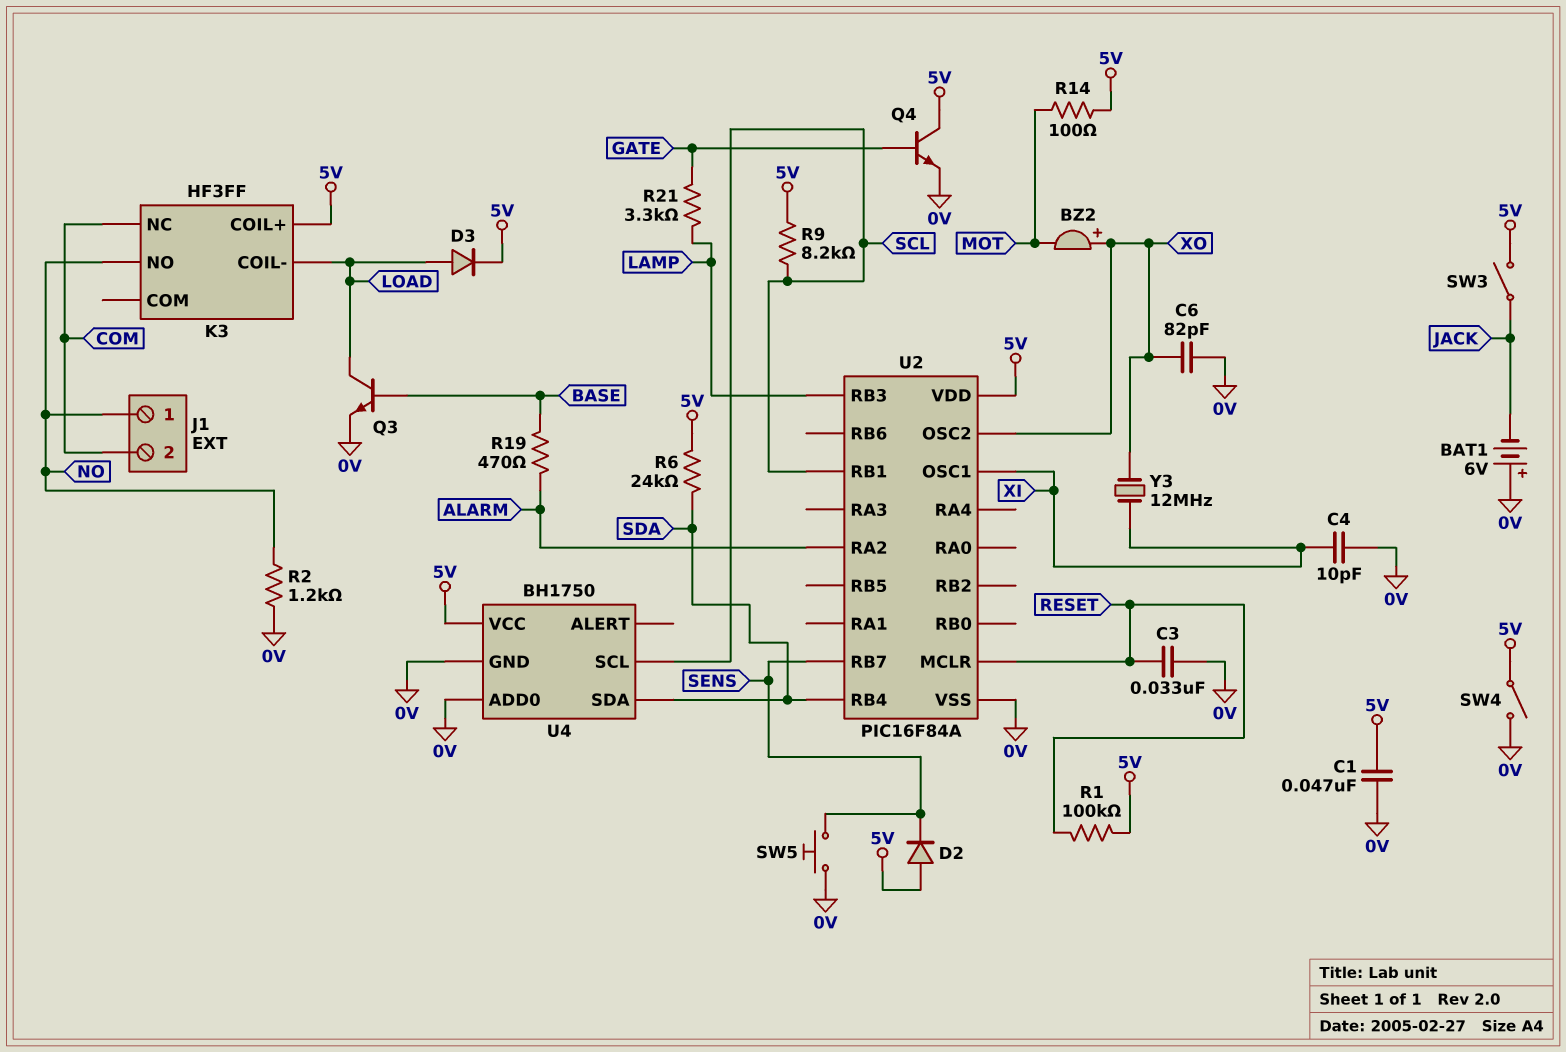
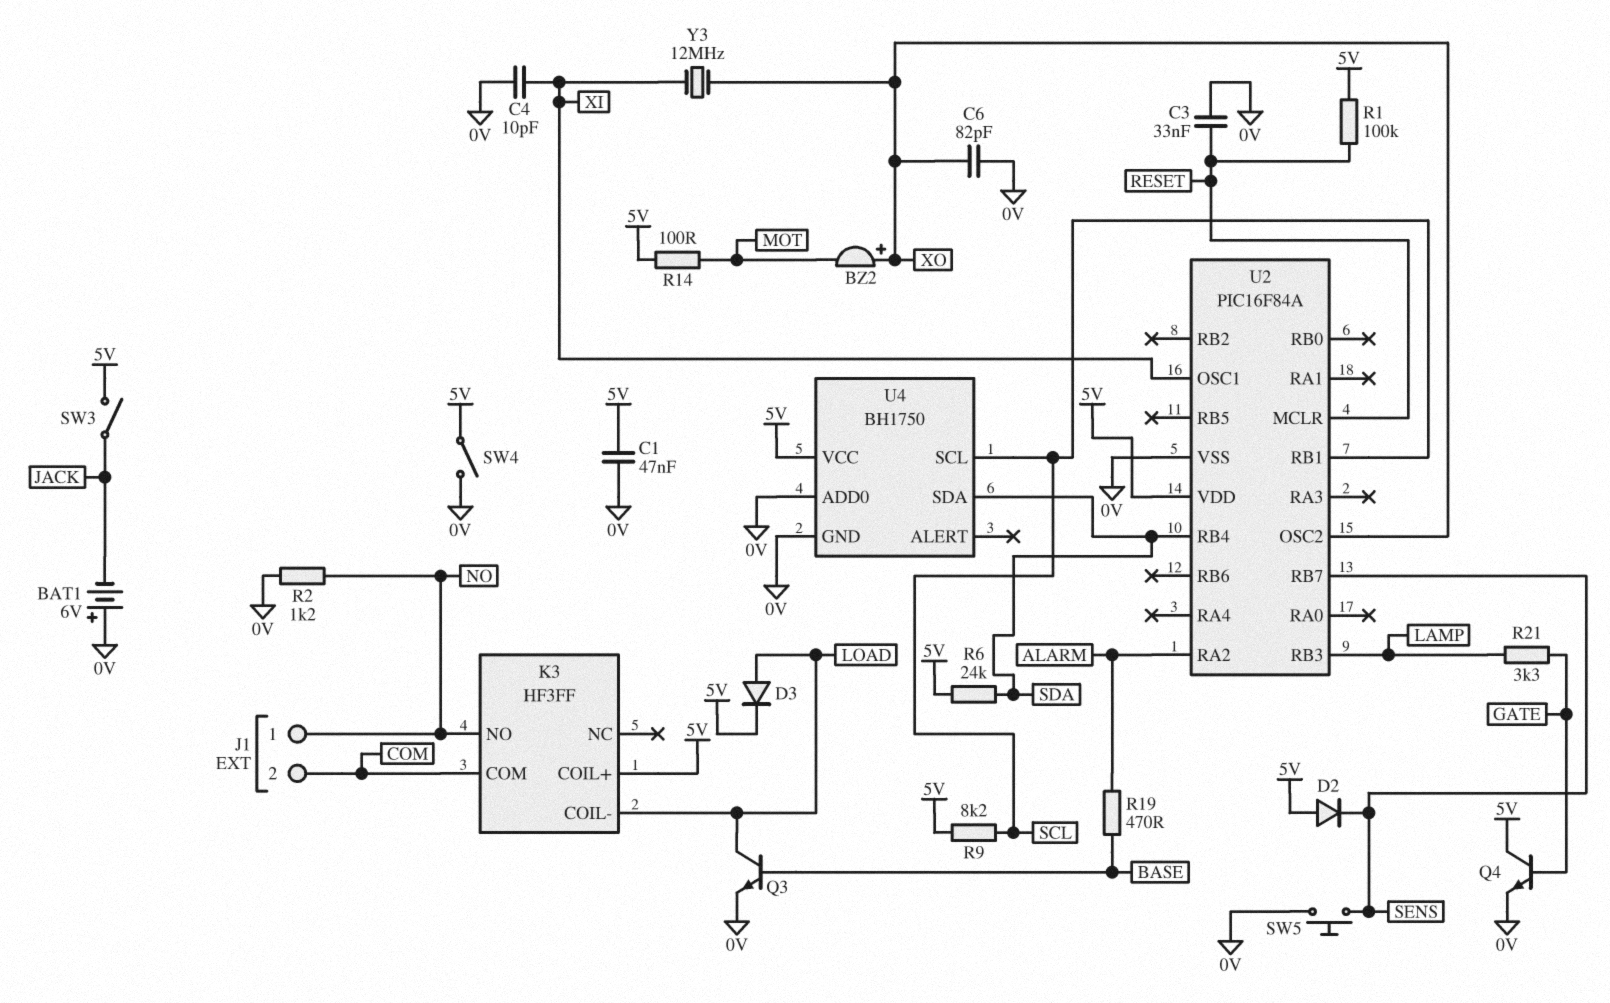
K3 pin COM: none -> COM
K3 pin NC: COM -> none

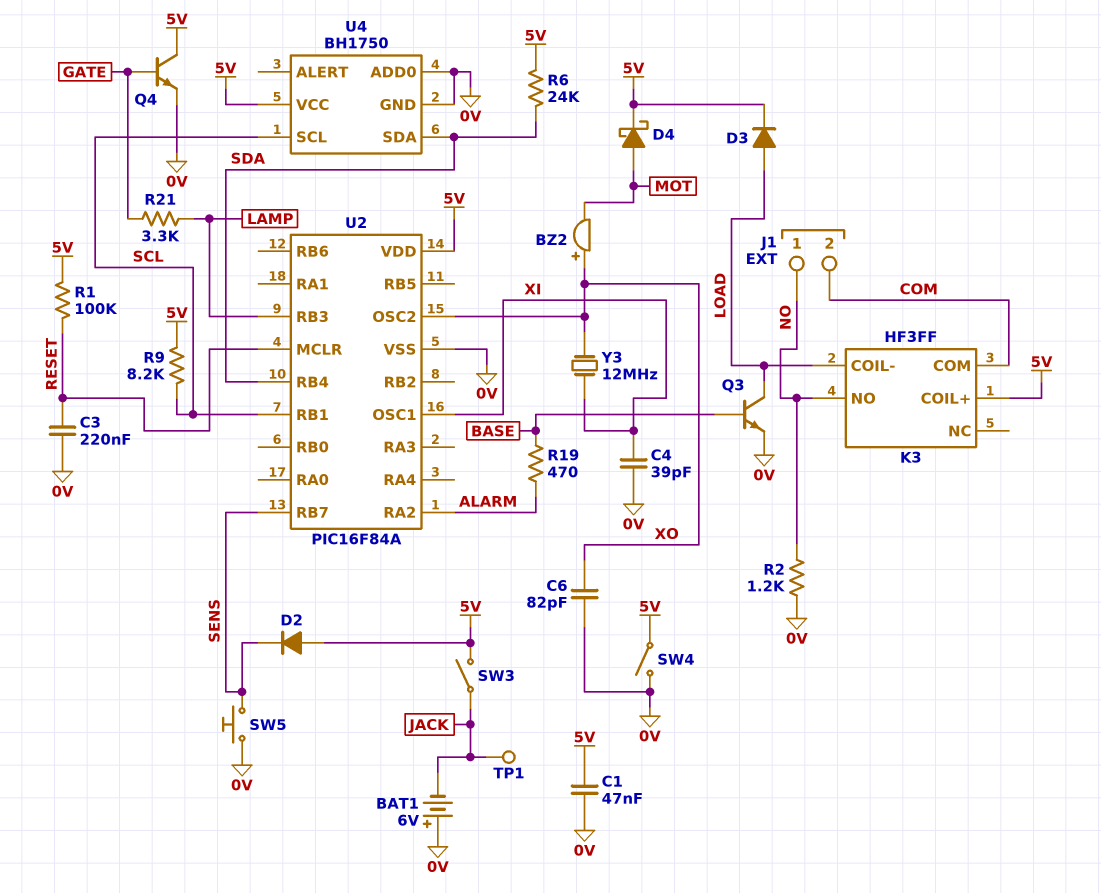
C3: 33nF (0V, RESET) -> 220nF (0V, RESET)
C4: 10pF (0V, XI) -> 39pF (0V, XI)
D4: none -> schottky (A MOT, K 5V)
R14: 100 (5V, MOT) -> none
TP1: none -> test point (JACK)

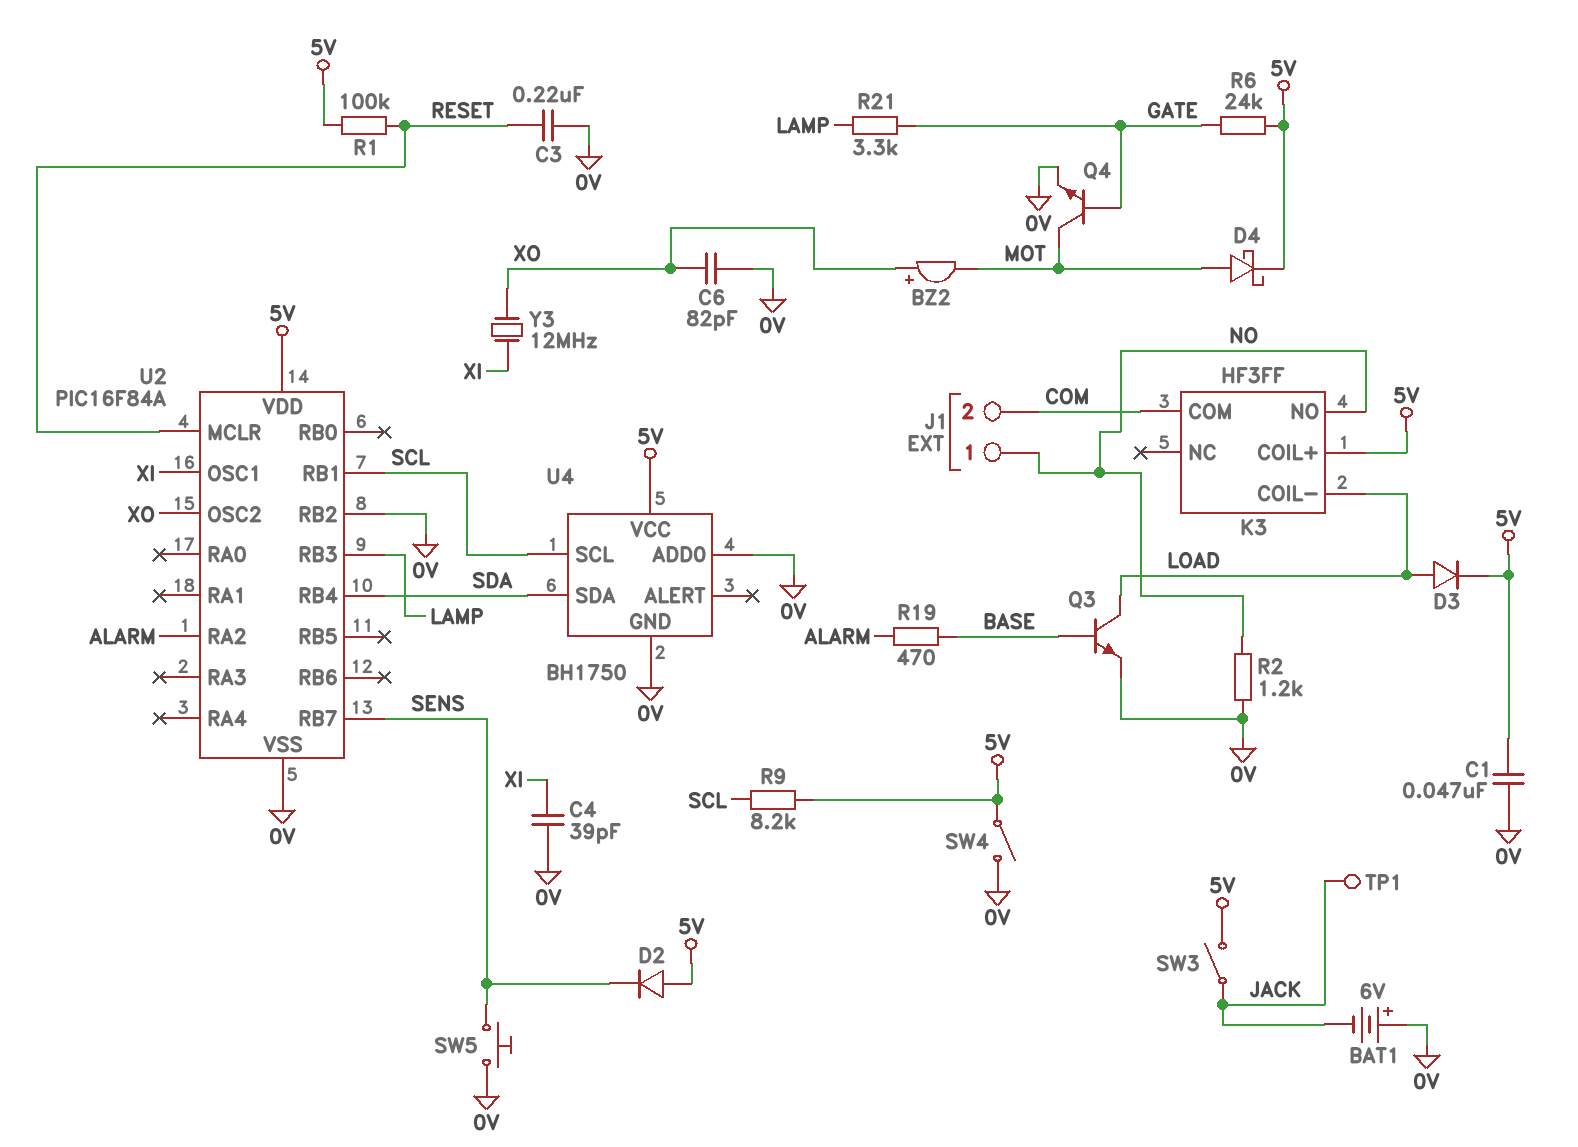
Q4: NPN (B GATE, C 5V, E 0V) -> NPN (B GATE, C MOT, E 0V)
R6: 24k (5V, SDA) -> 24k (5V, GATE)
U2 pin RB2: none -> 0V

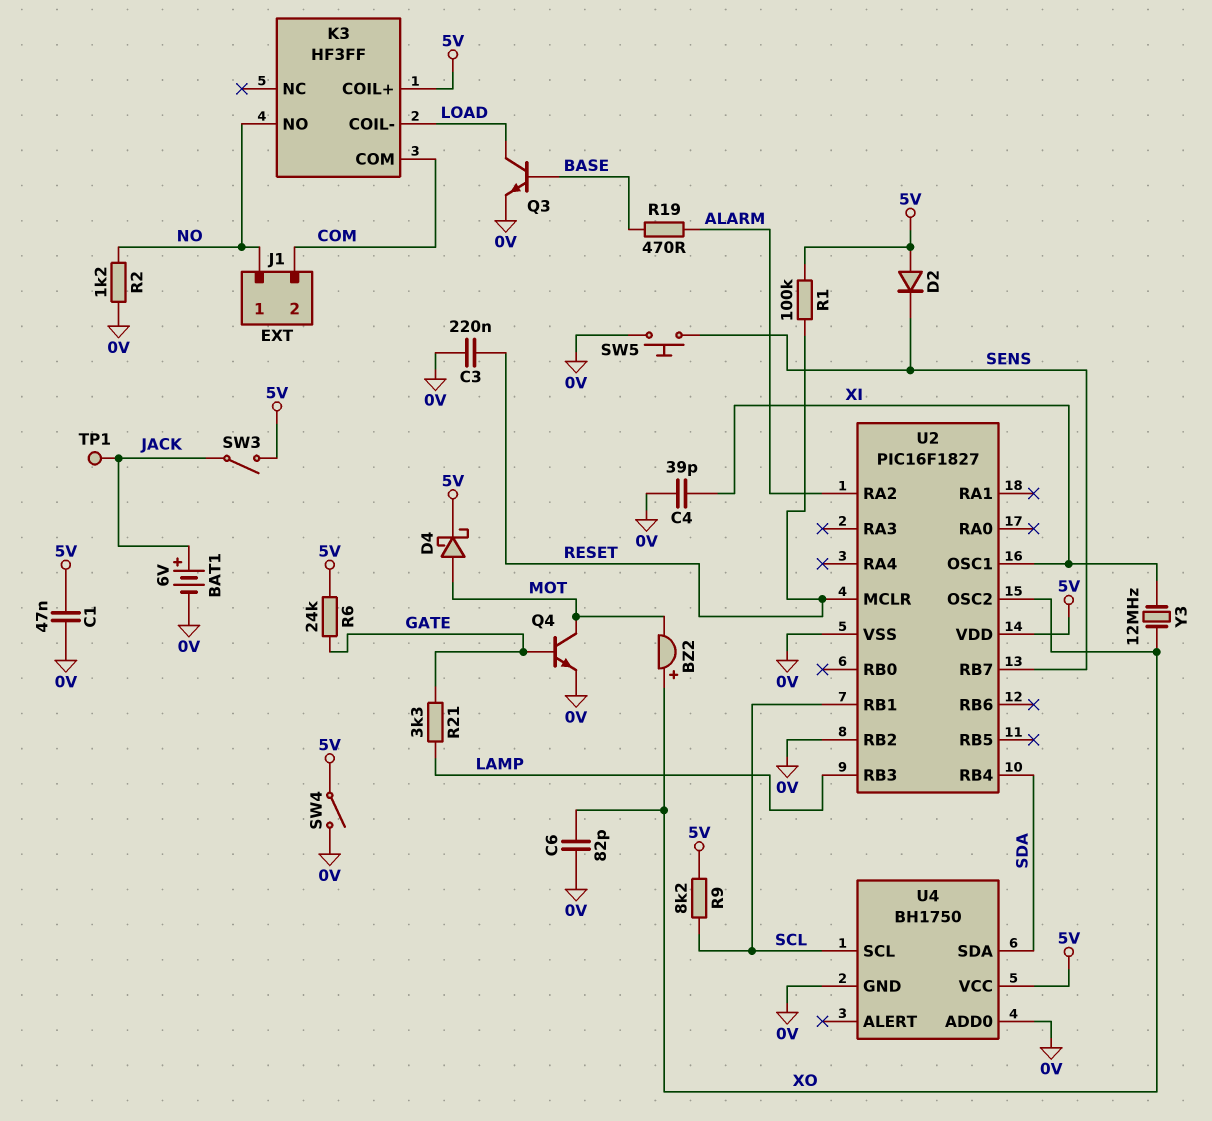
BAT1: 6V (plus 0V, minus JACK) -> 6V (plus JACK, minus 0V)
D3: diode (A LOAD, K 5V) -> none
U2: PIC16F84A -> PIC16F1827

